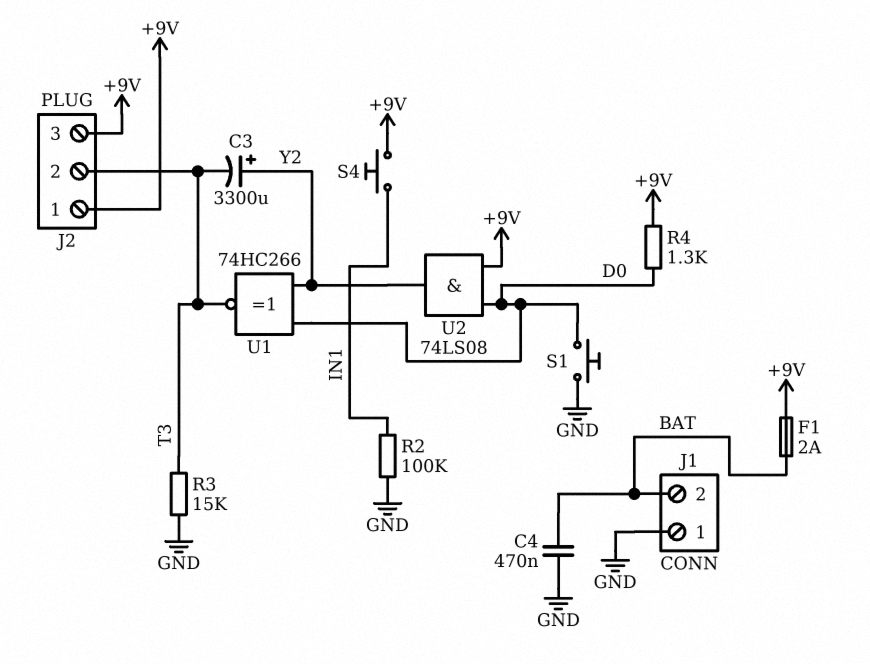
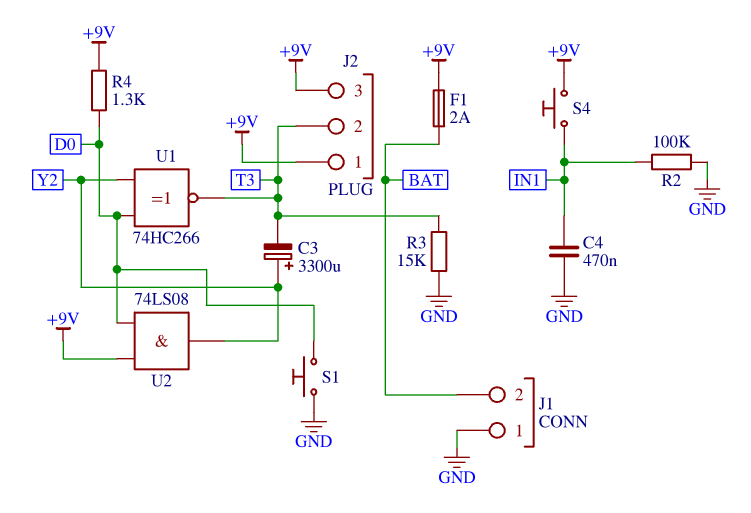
C4: 470nF (BAT, GND) -> 470nF (GND, IN1)

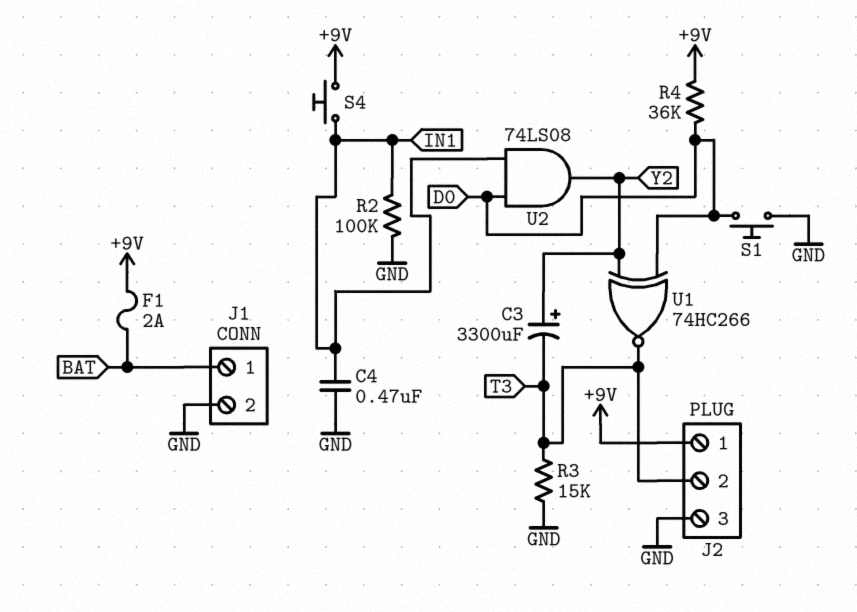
J1 pin 1: GND -> BAT
J1 pin 2: BAT -> GND
J2 pin 3: +9V -> GND
R4: 1.3k (+9V, D0) -> 36k (+9V, D0)
U2: AND 74LS08 (in +9V, in D0, out Y2) -> AND 74LS08 (in D0, in IN1, out Y2)

